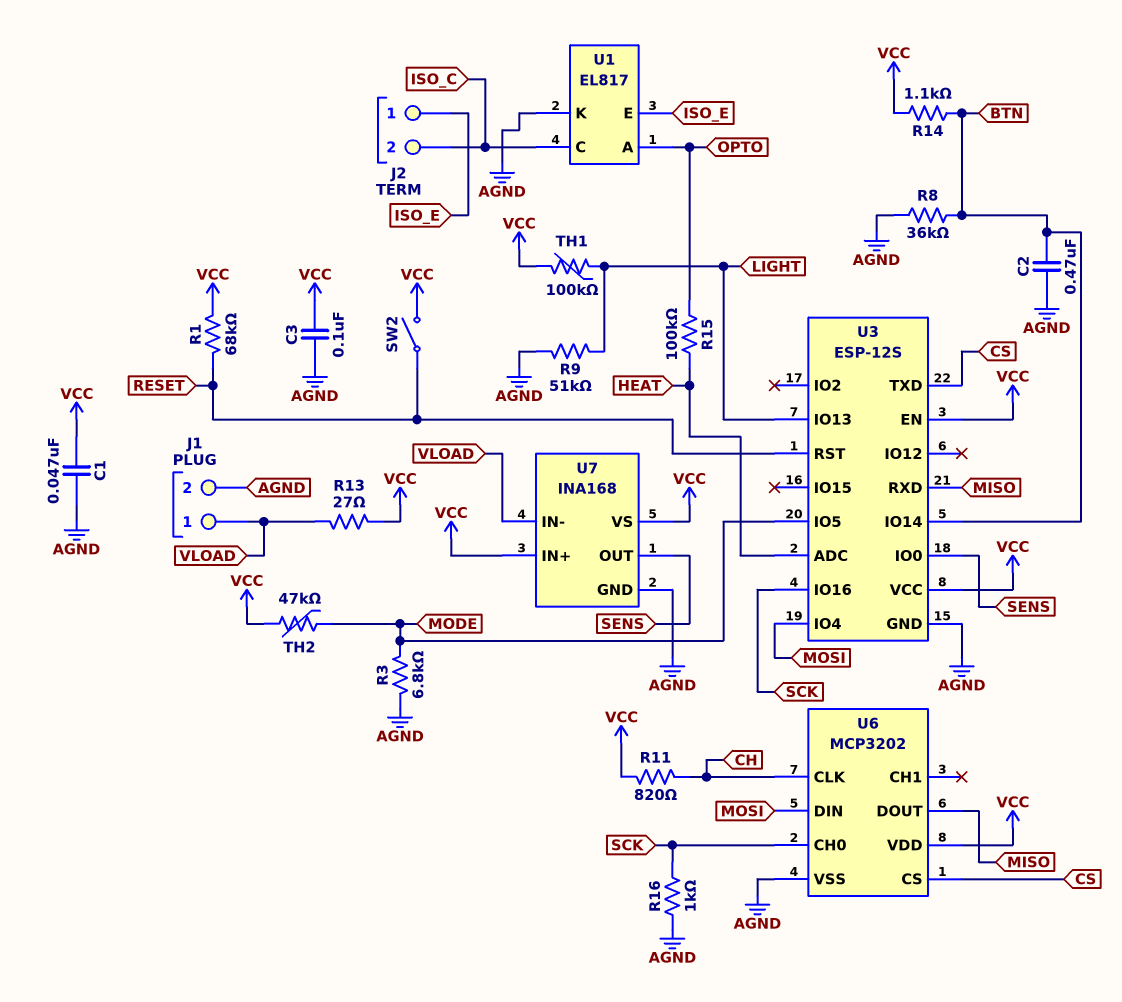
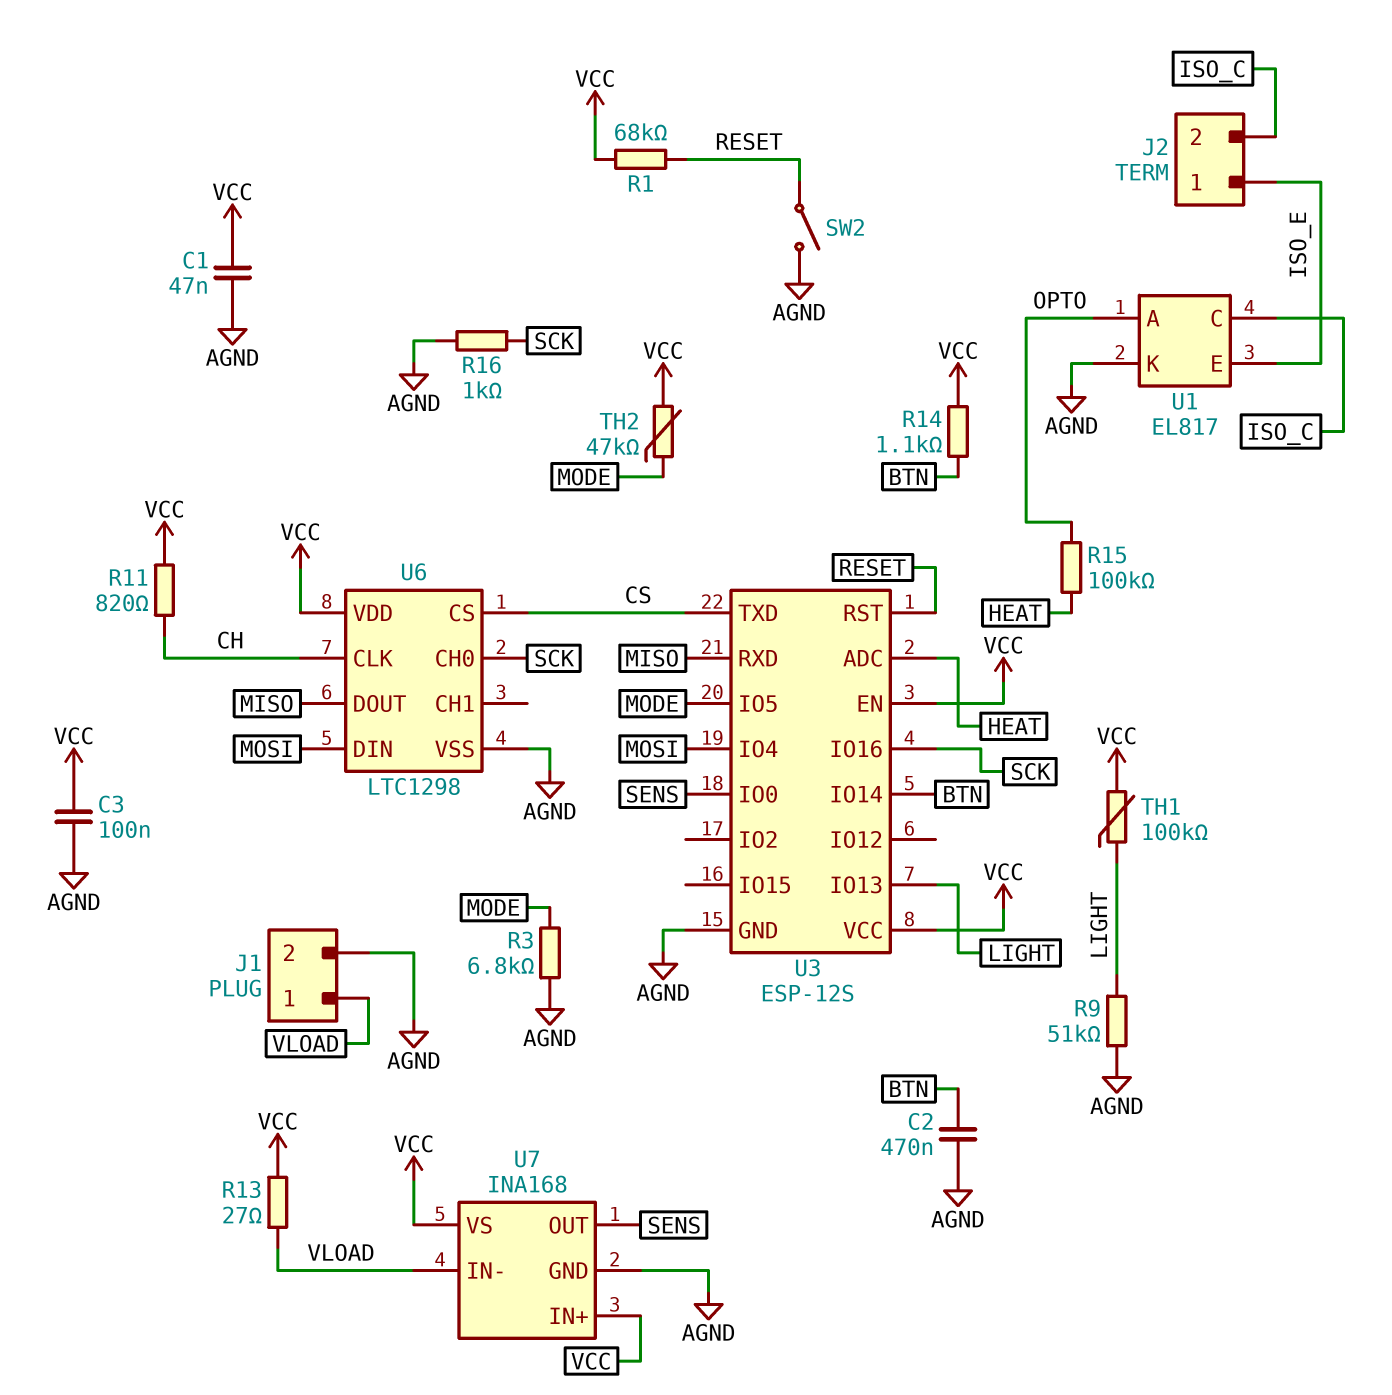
R8: 36k (AGND, BTN) -> none
SW2: switch (RESET, VCC) -> switch (AGND, RESET)
U6: MCP3202 -> LTC1298

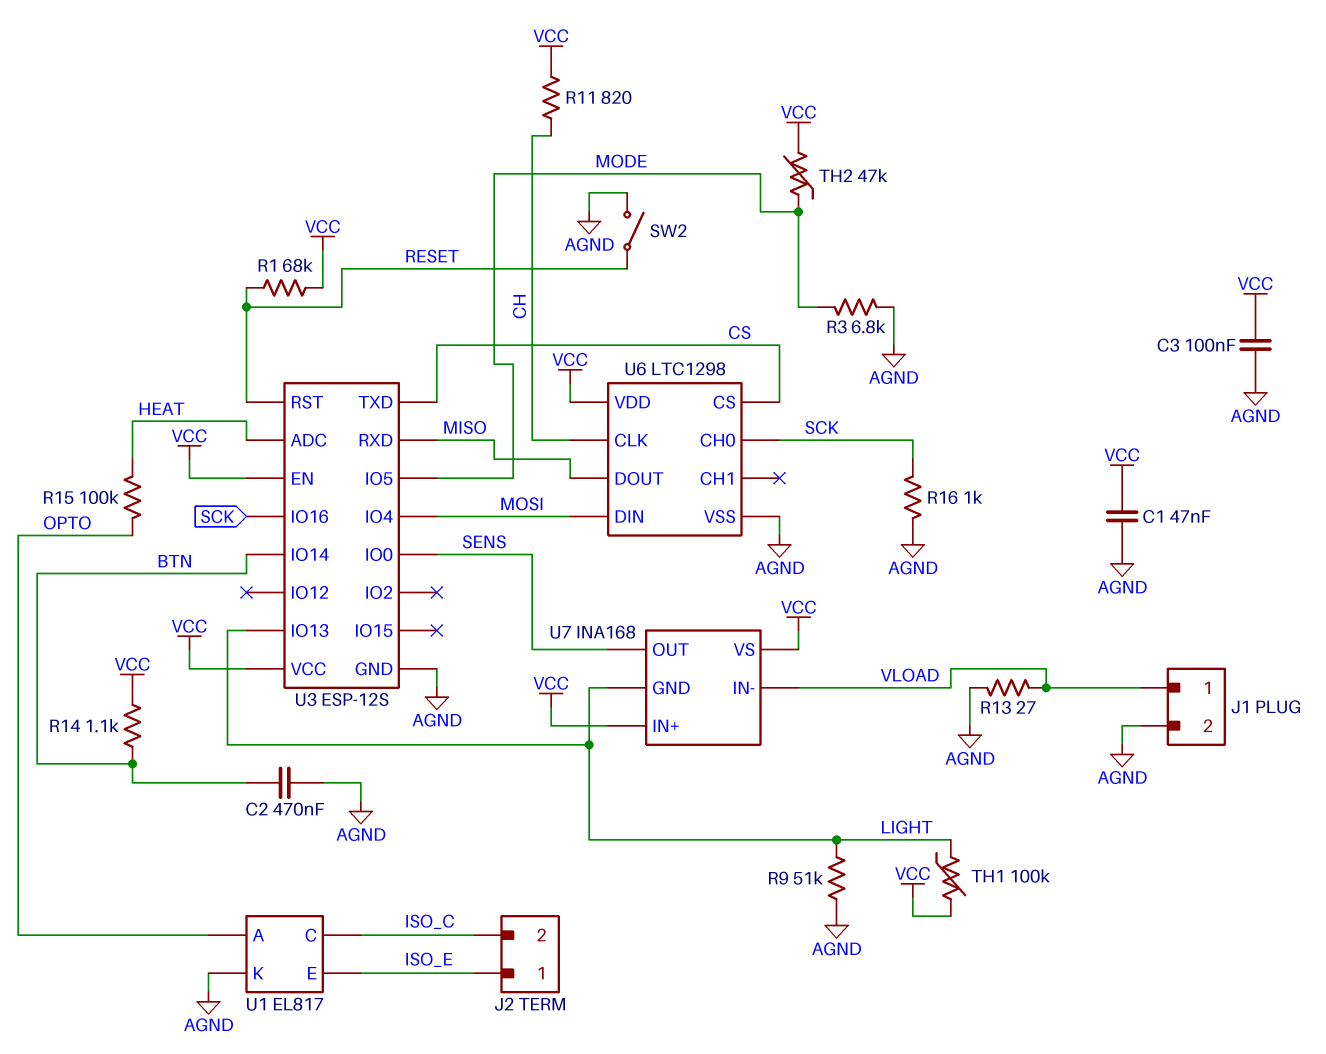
R13: 27 (VCC, VLOAD) -> 27 (AGND, VLOAD)
U7 pin GND: AGND -> LIGHT

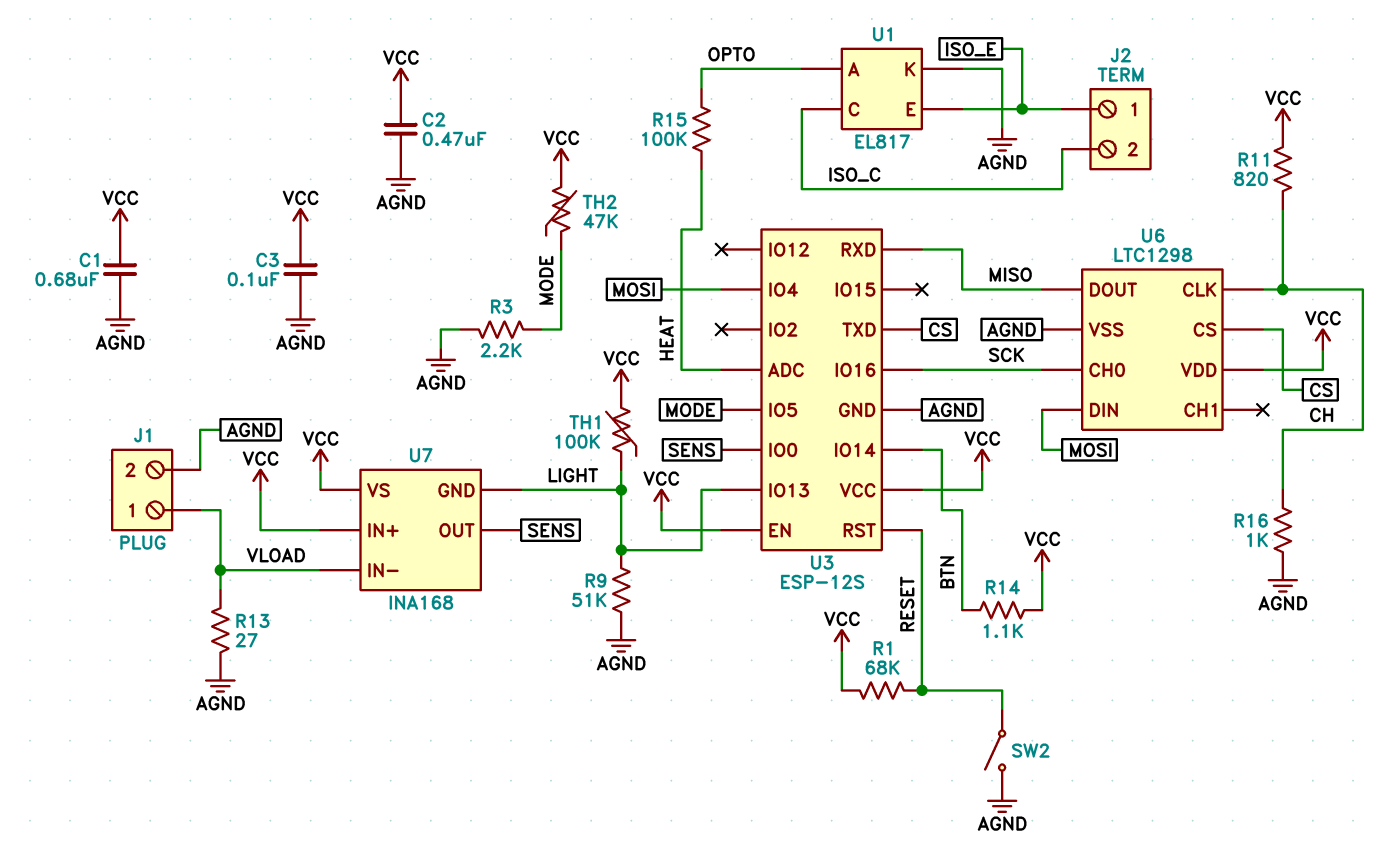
C1: 47nF (AGND, VCC) -> 680nF (AGND, VCC)
C2: 470nF (AGND, BTN) -> 470nF (AGND, VCC)
R3: 6.8k (AGND, MODE) -> 2.2k (AGND, MODE)
R16: 1k (AGND, SCK) -> 1k (AGND, CH)

